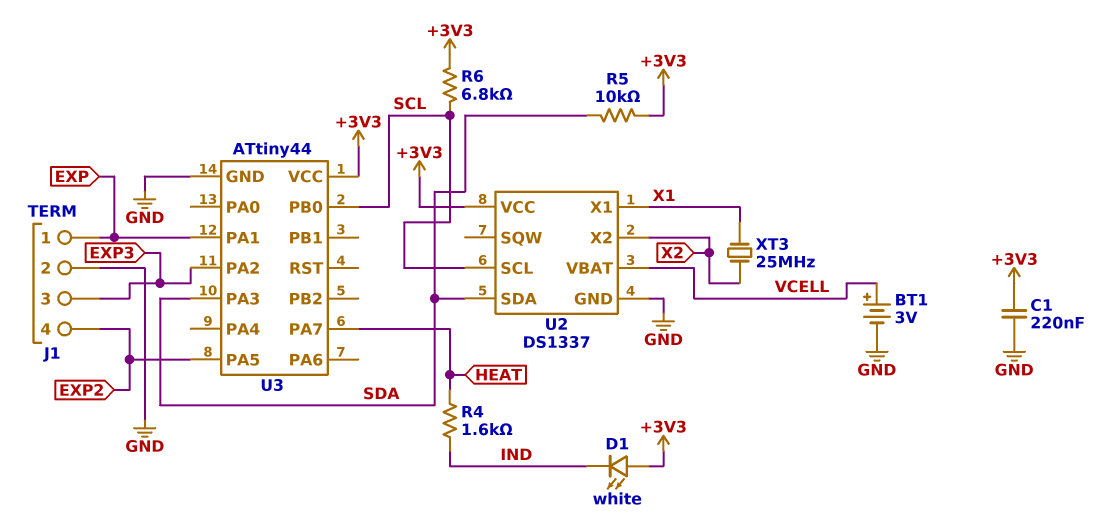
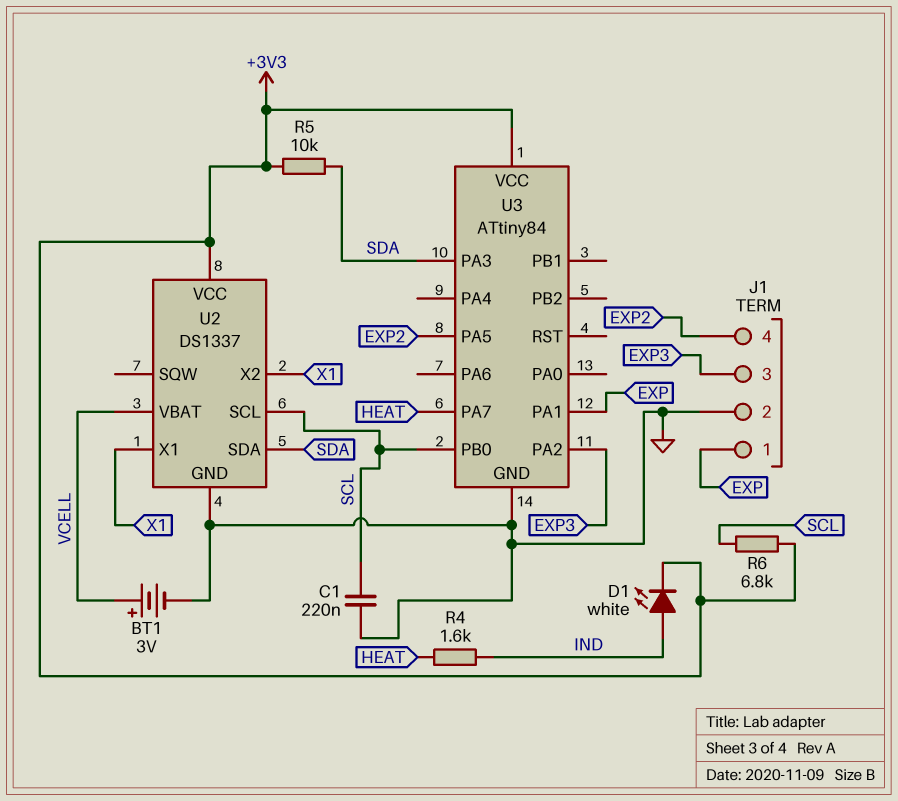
C1: 220nF (+3V3, GND) -> 220nF (GND, SCL)
D1: LED white (A +3V3, K IND) -> LED white (A IND, K +3V3)
U2 pin X2: X2 -> X1
U3: ATtiny44 -> ATtiny84
XT3: 25MHz (X1, X2) -> none

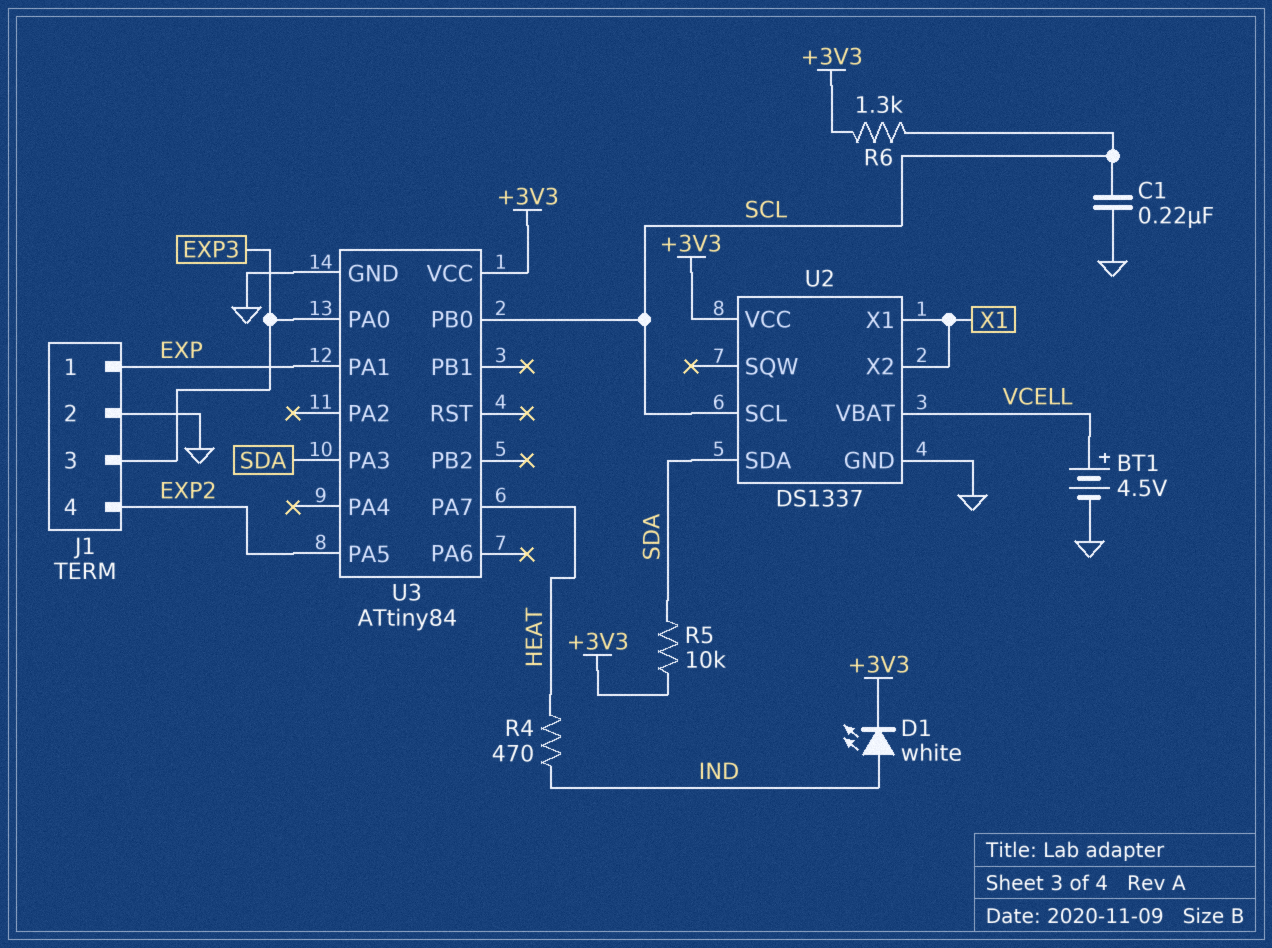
BT1: 3V (plus VCELL, minus GND) -> 4.5V (plus VCELL, minus GND)
R4: 1.6k (HEAT, IND) -> 470 (HEAT, IND)
R6: 6.8k (+3V3, SCL) -> 1.3k (+3V3, SCL)
U3 pin PA0: none -> EXP3
U3 pin PA2: EXP3 -> none

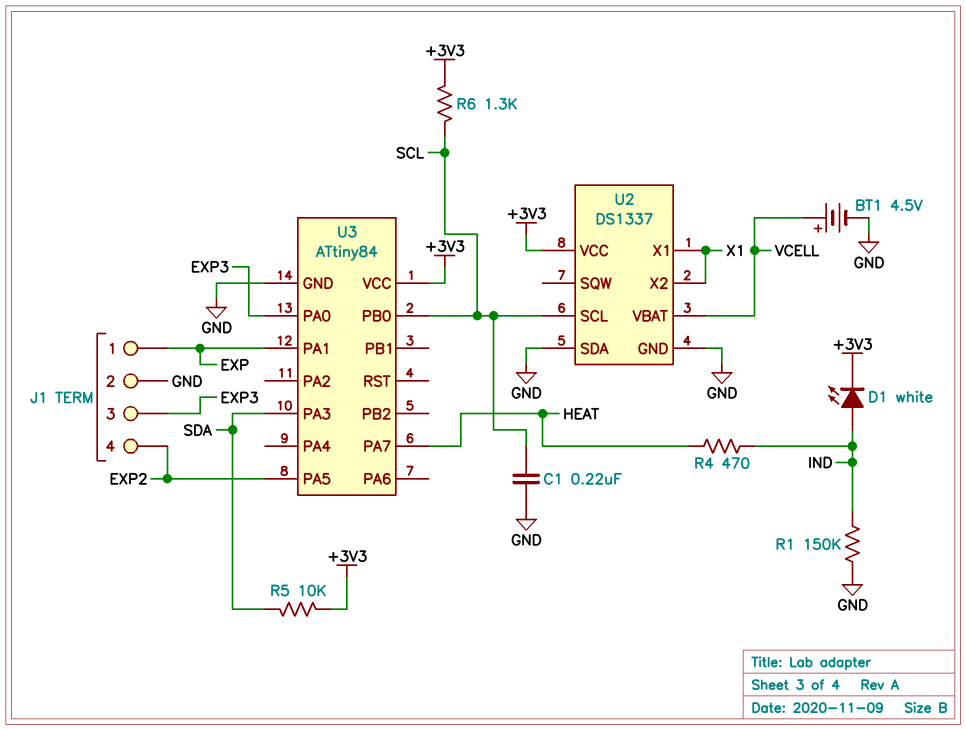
R1: none -> 150k (GND, IND)
U2 pin SDA: SDA -> GND

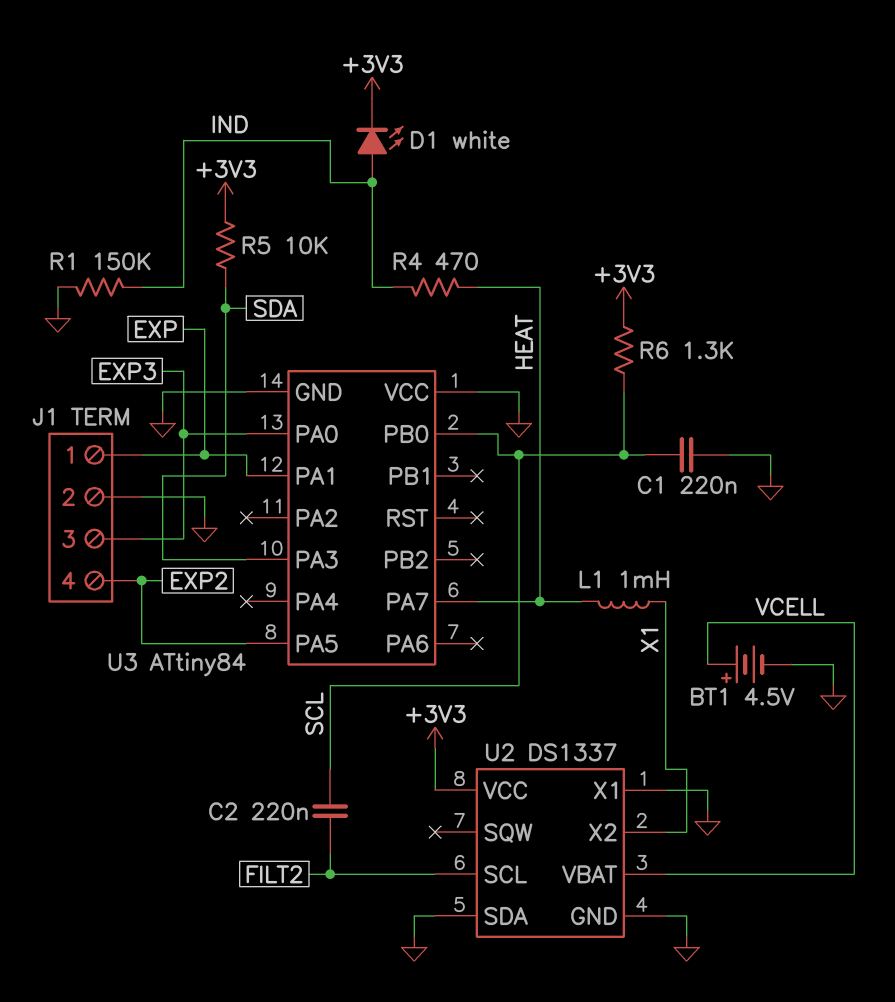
C2: none -> 220nF (FILT2, SCL)
L1: none -> 1mH (HEAT, X1)
U2 pin SCL: SCL -> FILT2
U2 pin X1: X1 -> GND
U3 pin VCC: +3V3 -> GND

